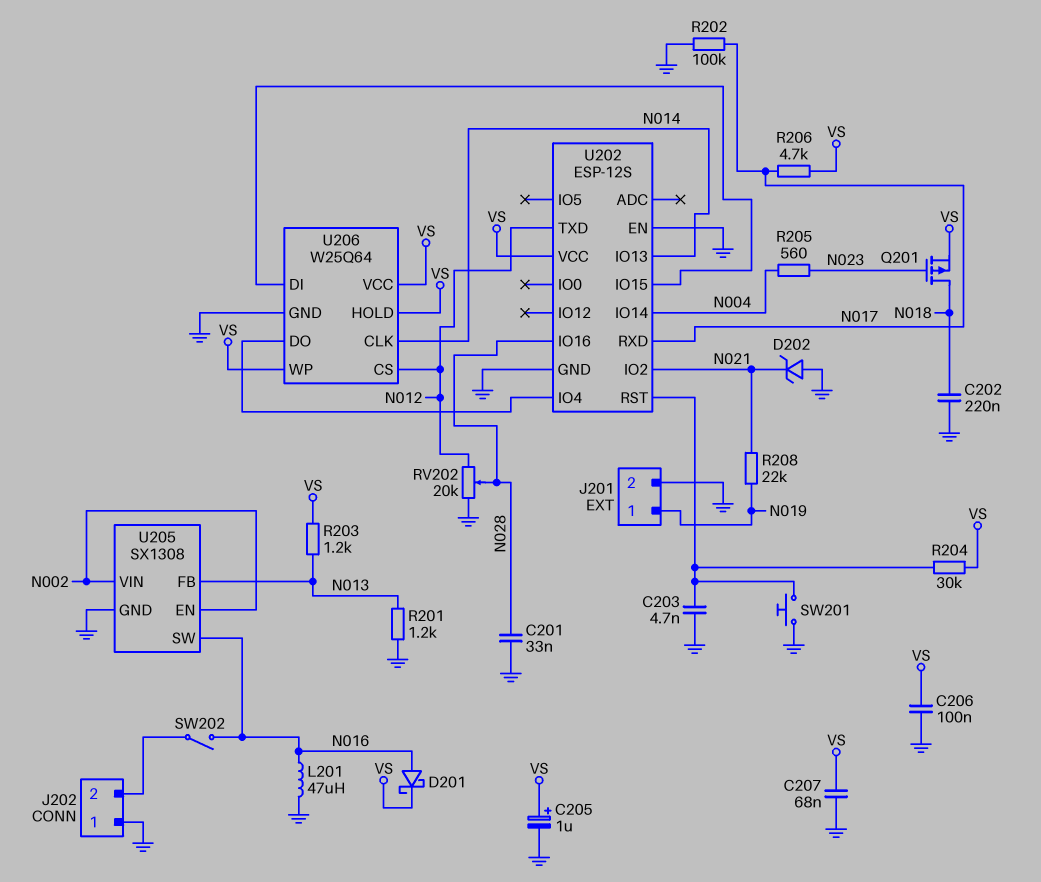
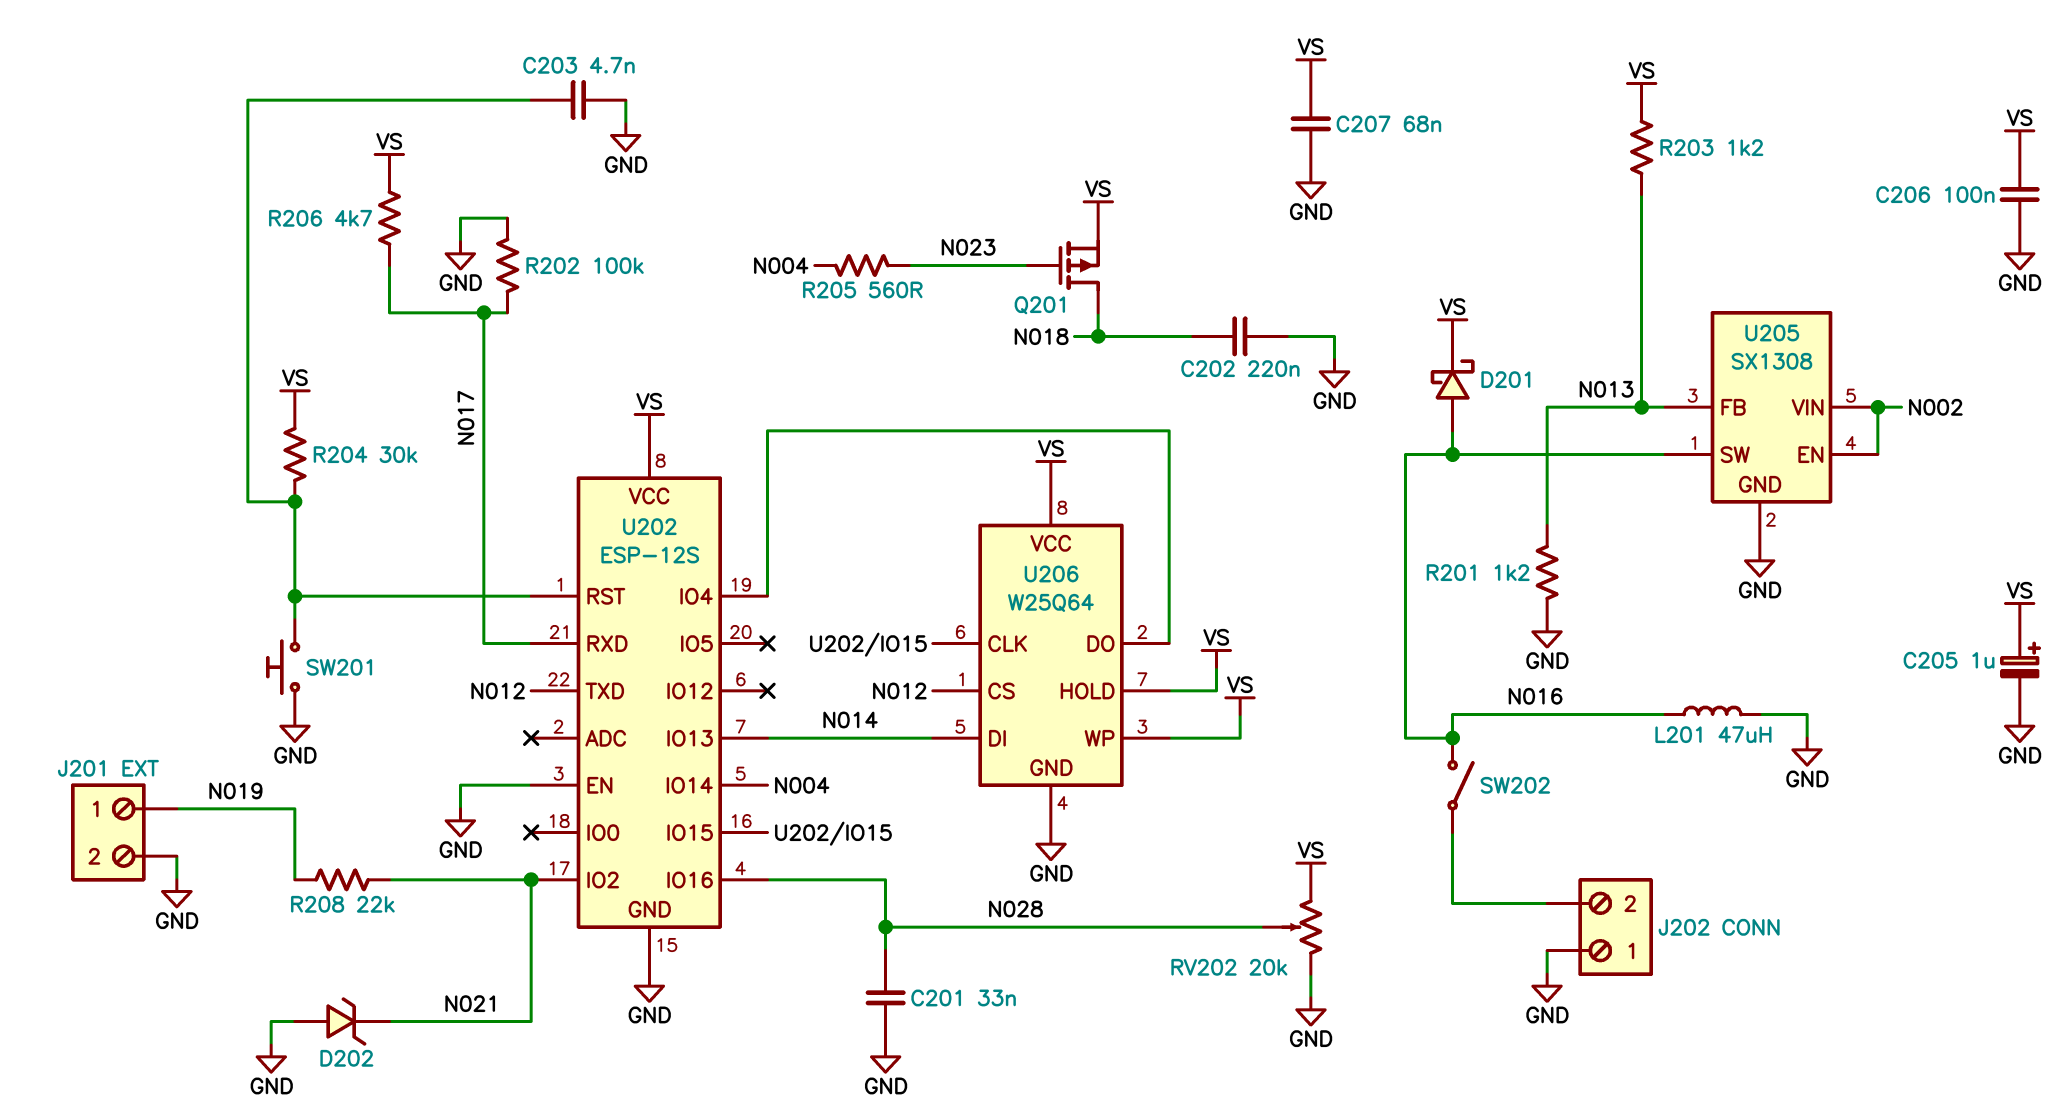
RV202: 20k (GND, N012, wiper N028) -> 20k (GND, VS, wiper N028)
U206 pin CLK: N014 -> U202/IO15
U206 pin DI: U202/IO15 -> N014

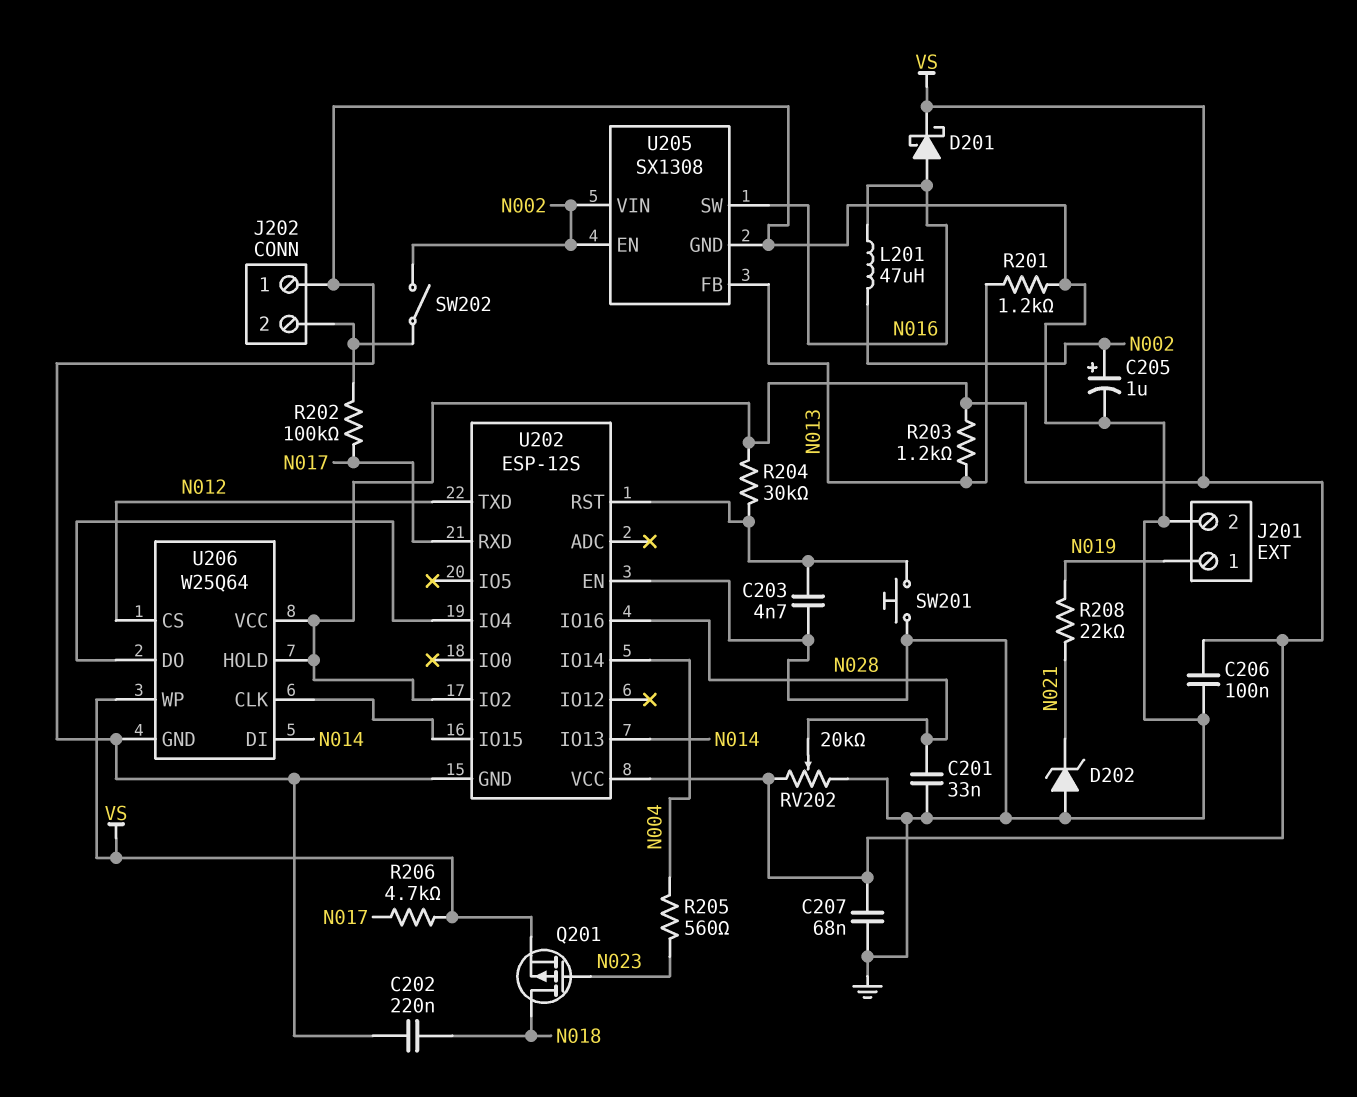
C205: 1uF (plus VS, minus GND) -> 1uF (plus N002, minus GND)
L201: 47uH (GND, N016) -> 47uH (N002, N016)
R202: 100k (GND, N017) -> 100k (J202/2, N017)
SW202: switch (J202/2, N016) -> switch (J202/2, N002)
U202 pin IO2: N021 -> VS

